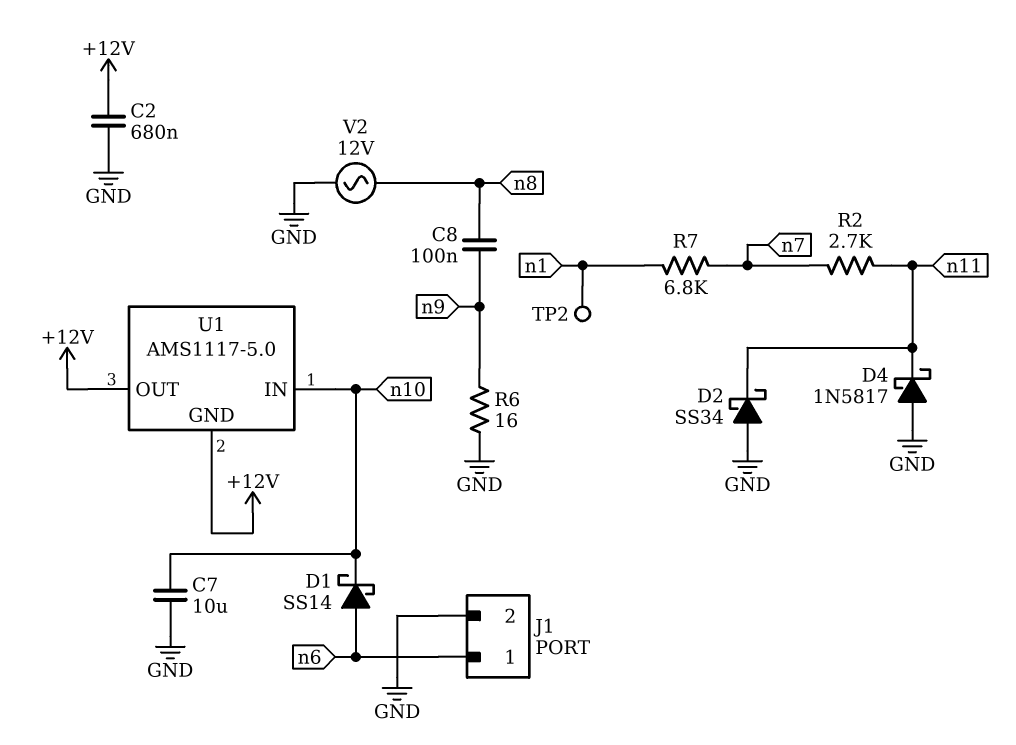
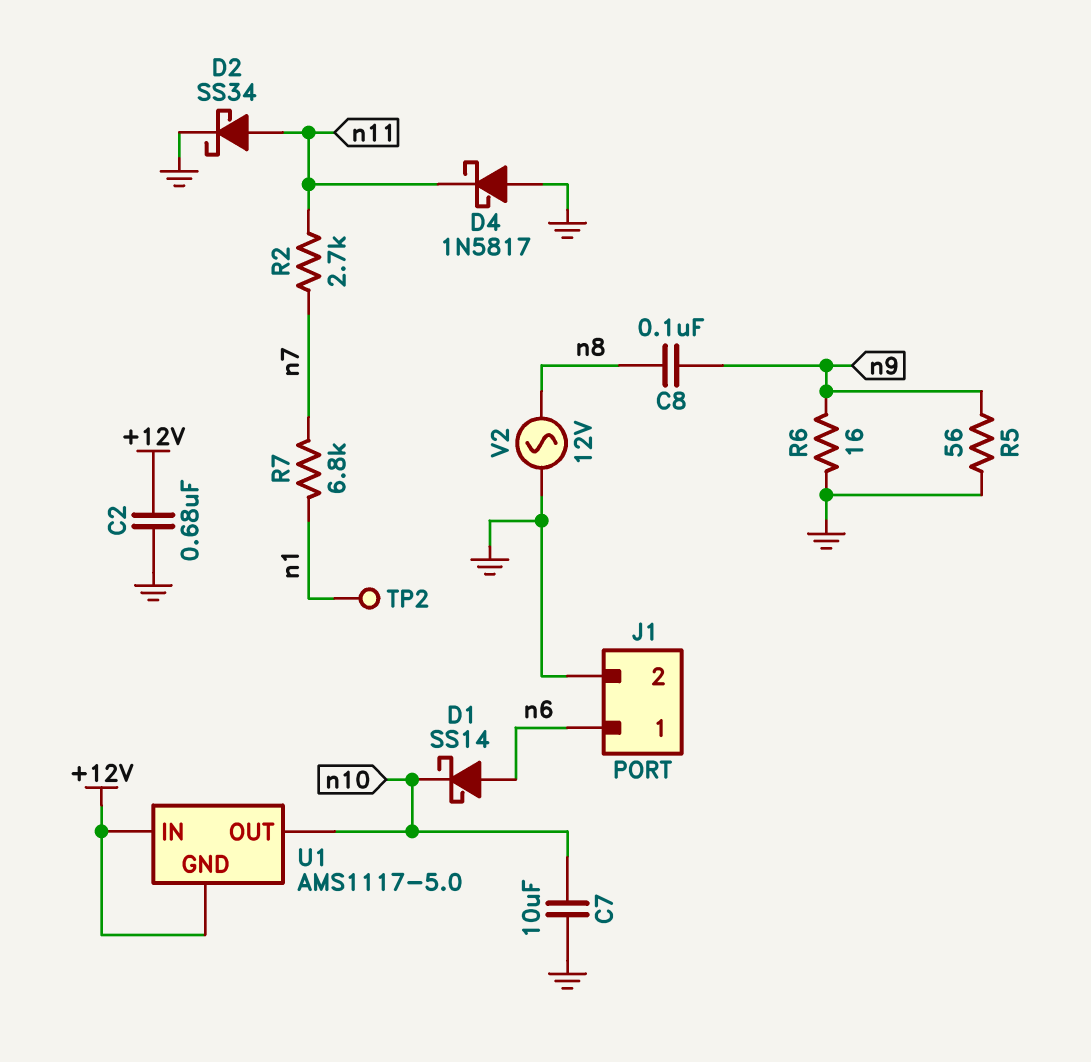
D2: schottky SS34 (A GND, K n11) -> schottky SS34 (A n11, K GND)
R5: none -> 56 (GND, n9)
U1 pin IN: n10 -> +12V
U1 pin OUT: +12V -> n10

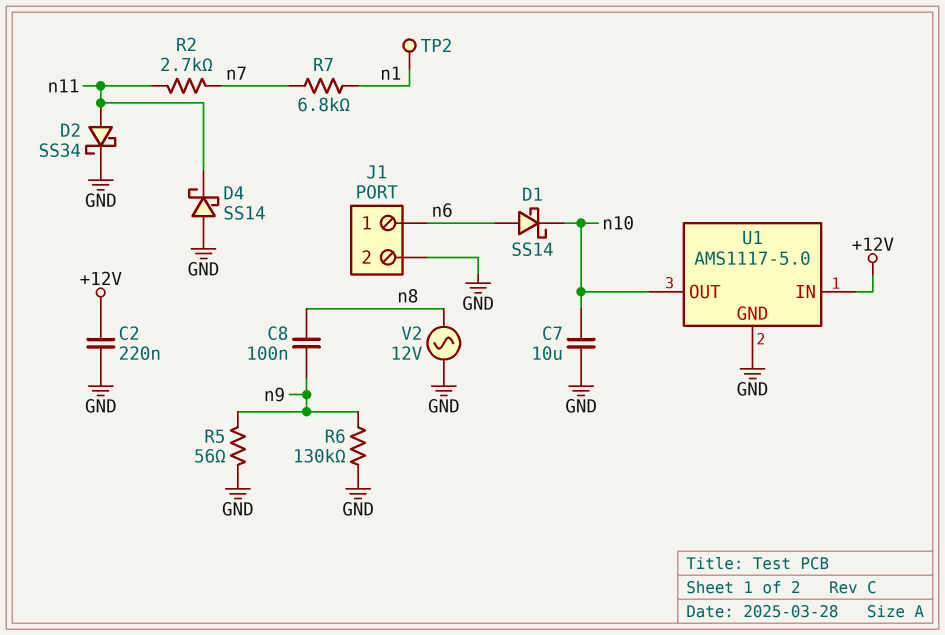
C2: 680nF (+12V, GND) -> 220nF (+12V, GND)
D4: schottky 1N5817 (A GND, K n11) -> schottky SS14 (A GND, K n11)
R6: 16 (GND, n9) -> 130k (GND, n9)
U1 pin GND: +12V -> GND

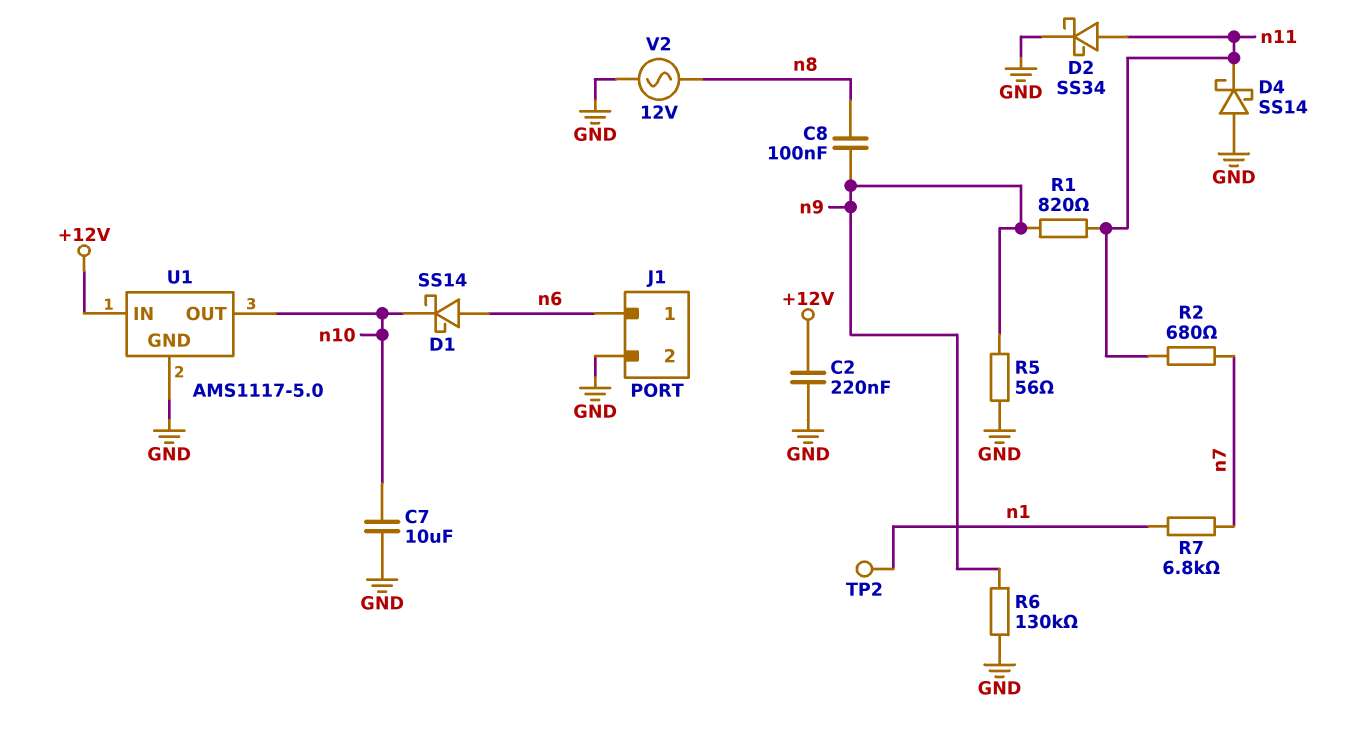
R1: none -> 820 (n9, n11)
R2: 2.7k (n7, n11) -> 680 (n7, n11)

